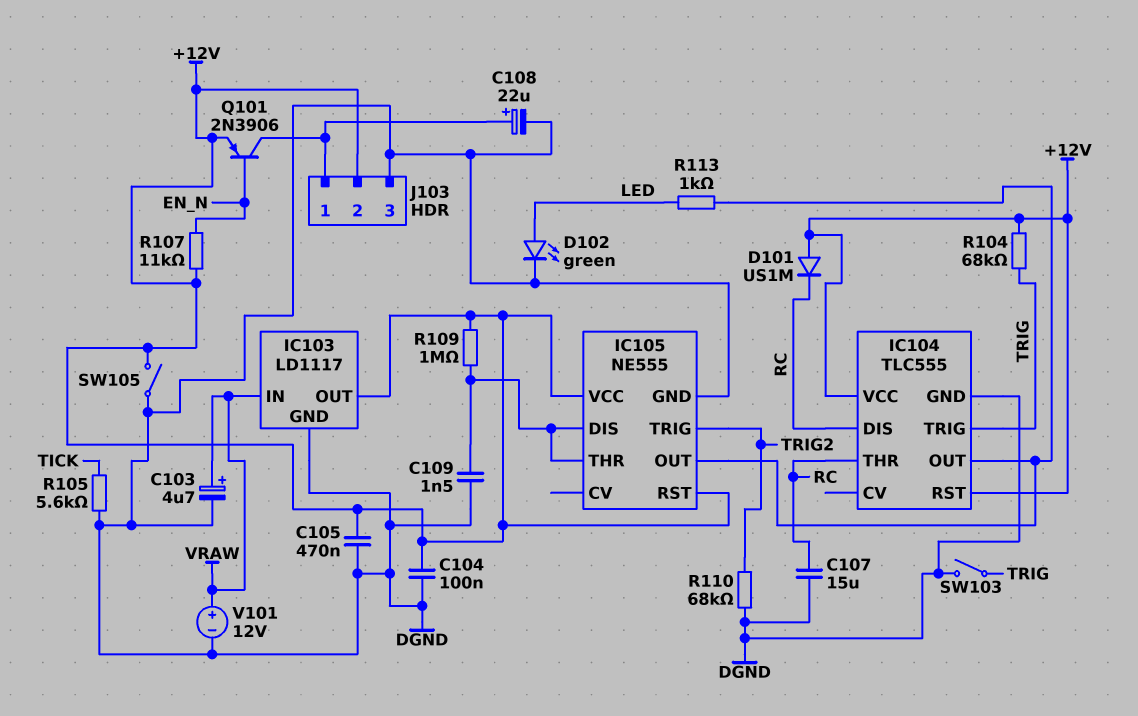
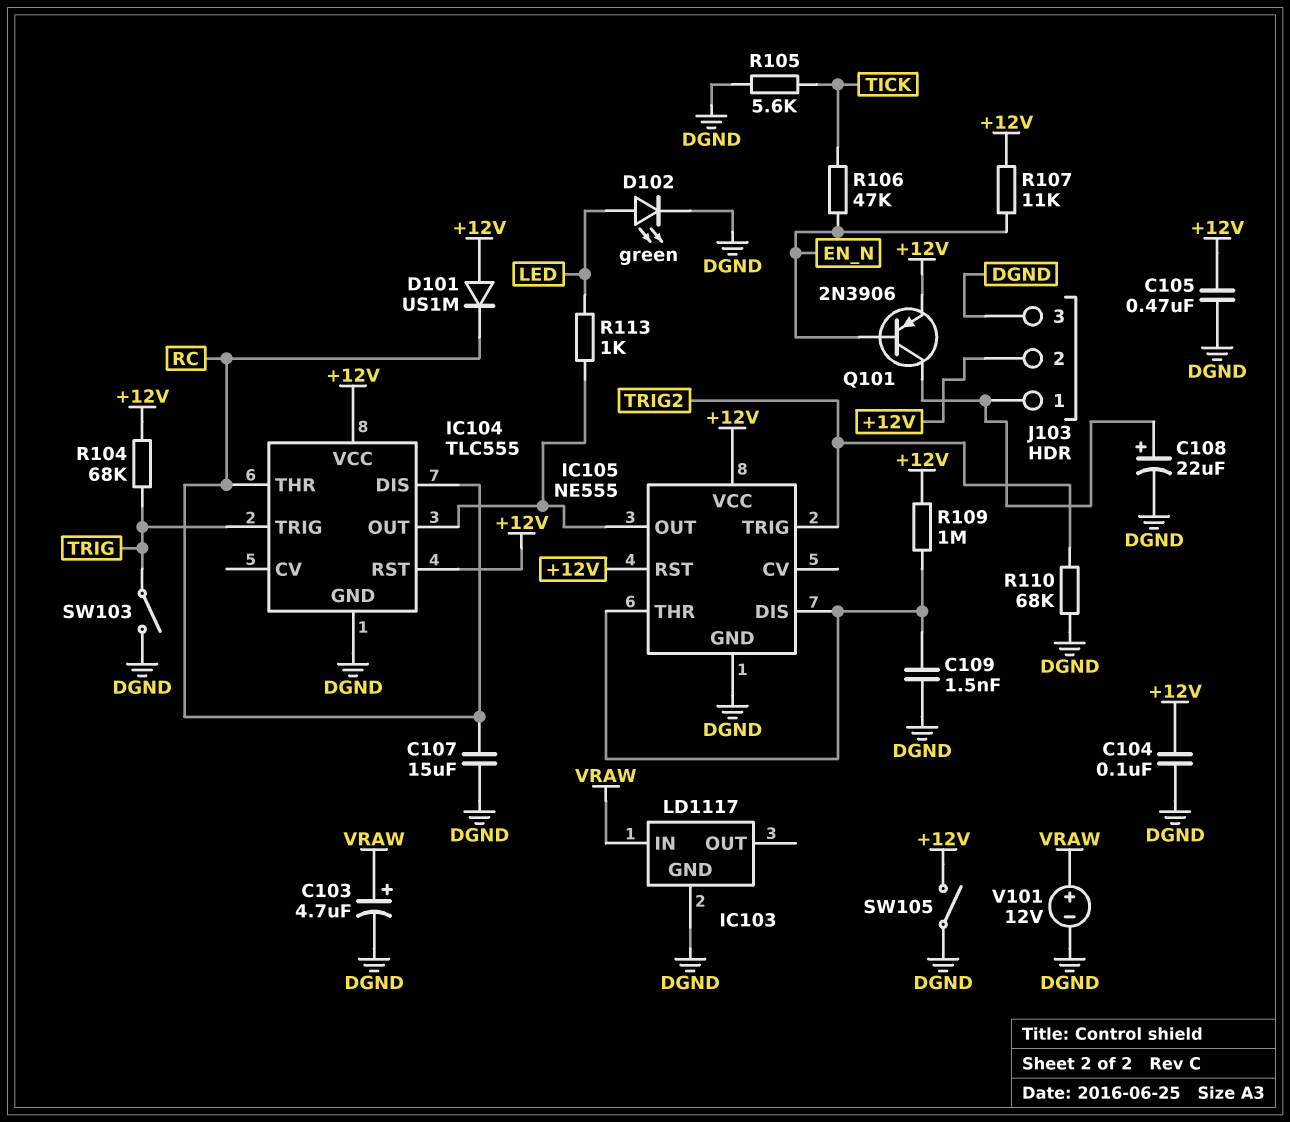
IC103 pin OUT: +12V -> none
R106: none -> 47k (EN_N, TICK)

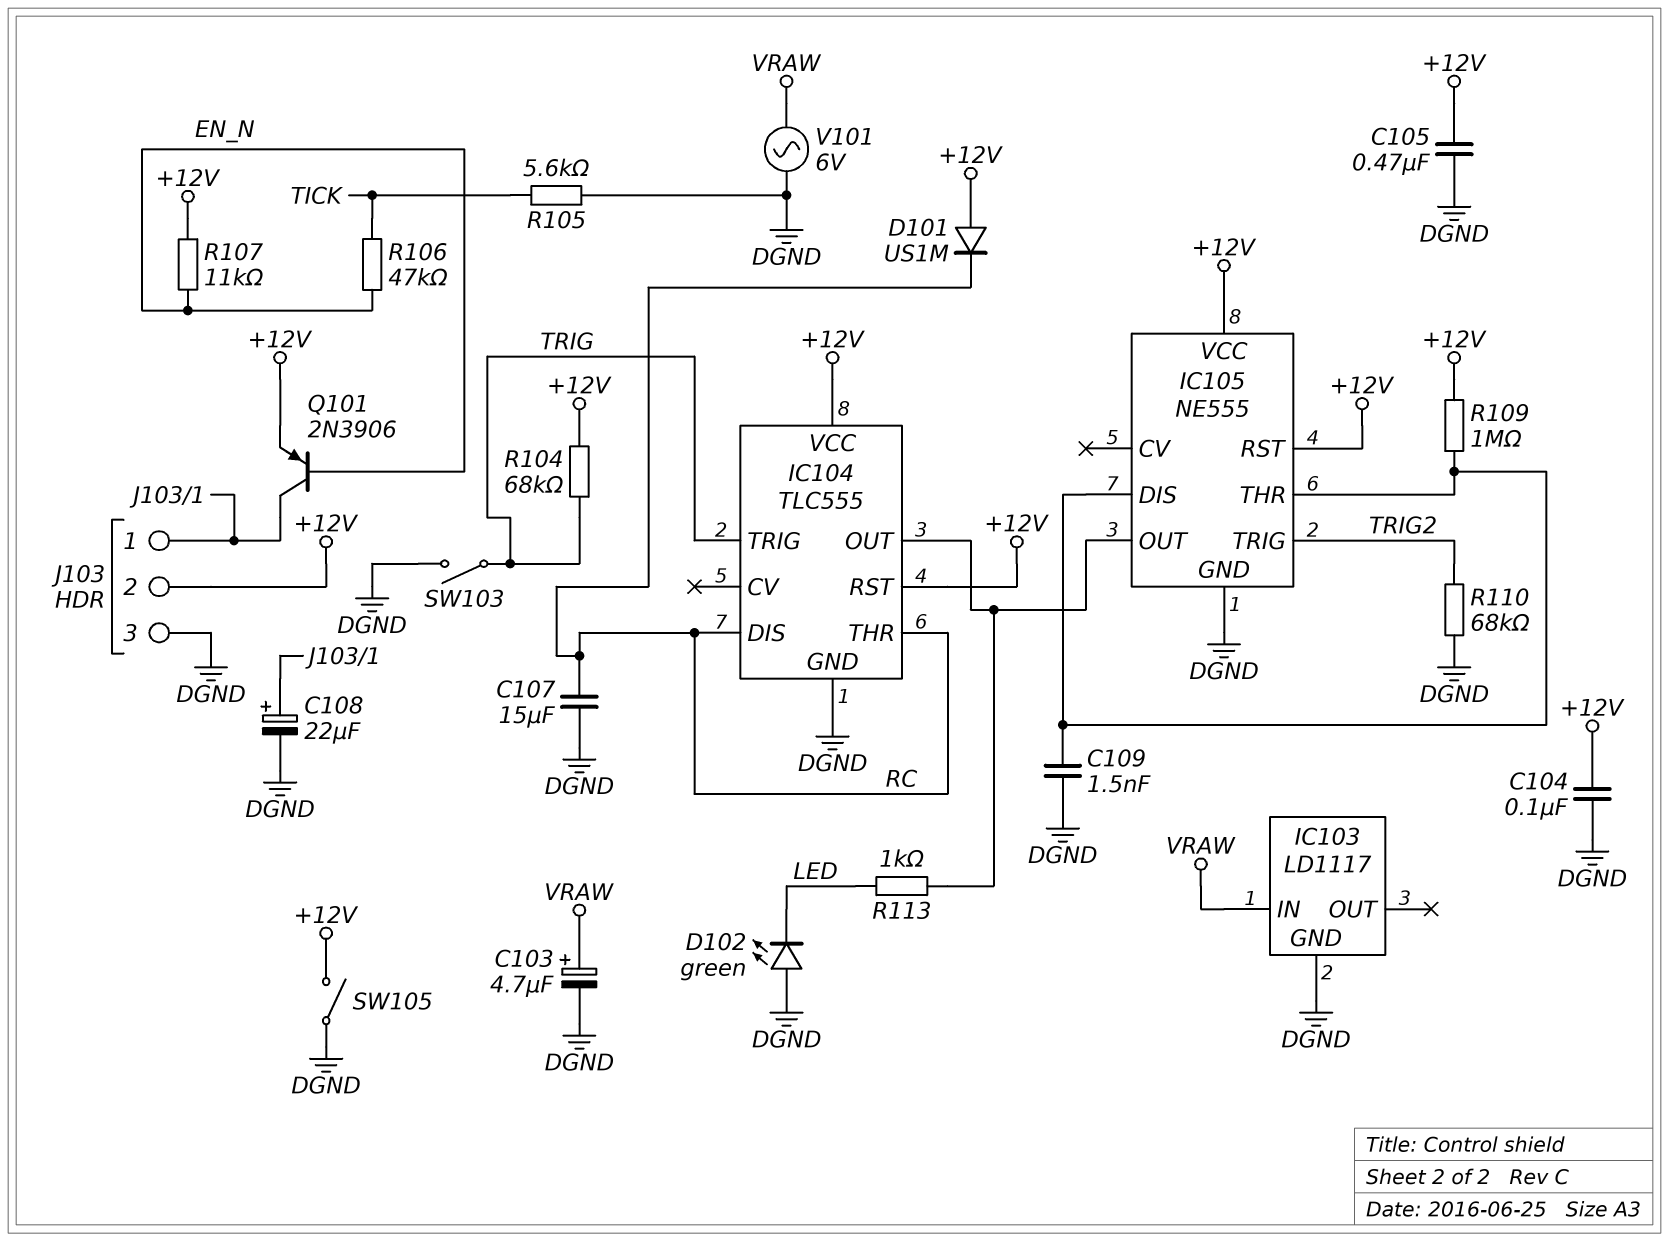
D102: LED green (A LED, K DGND) -> LED green (A DGND, K LED)
V101: 12V (plus VRAW, minus DGND) -> AC 6V (DGND, VRAW)

